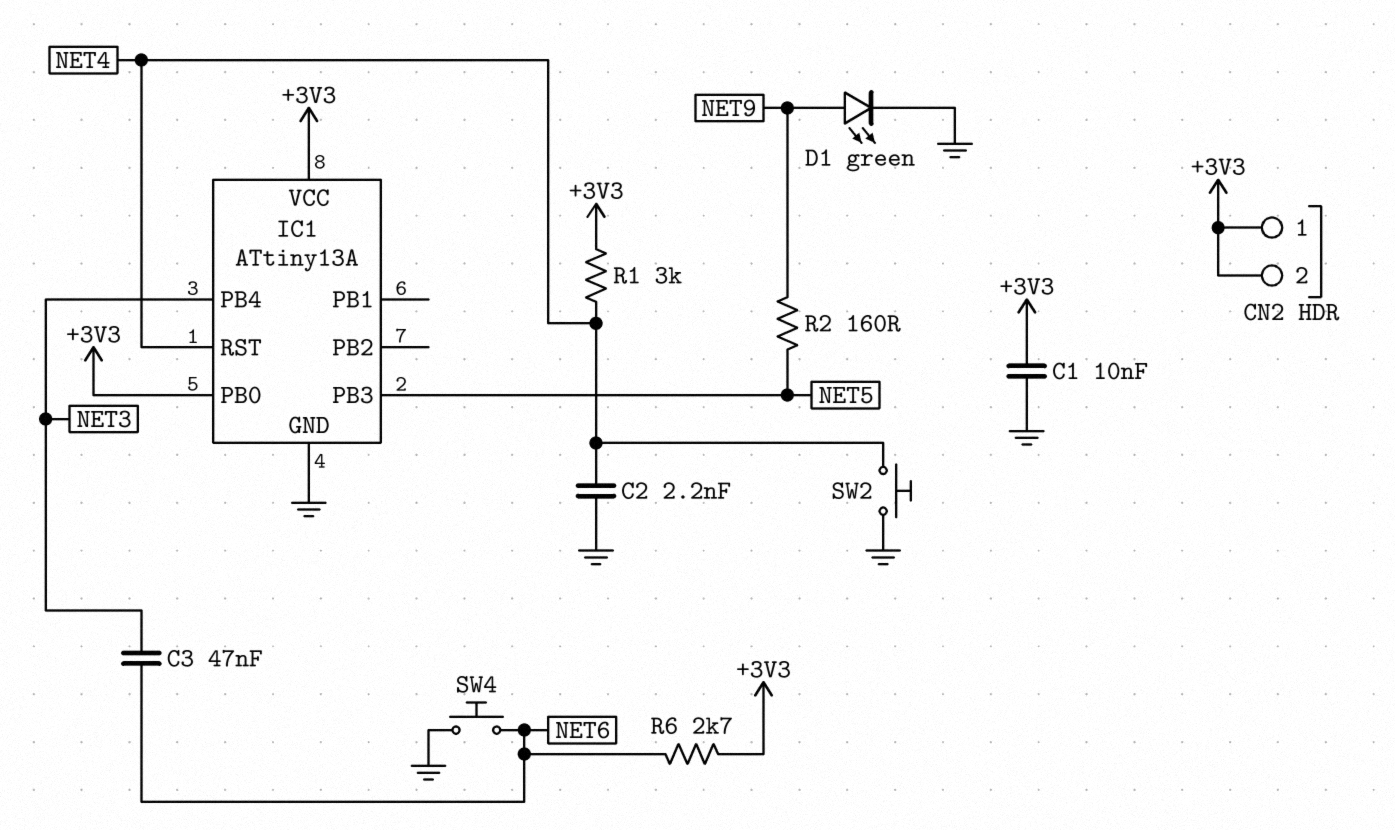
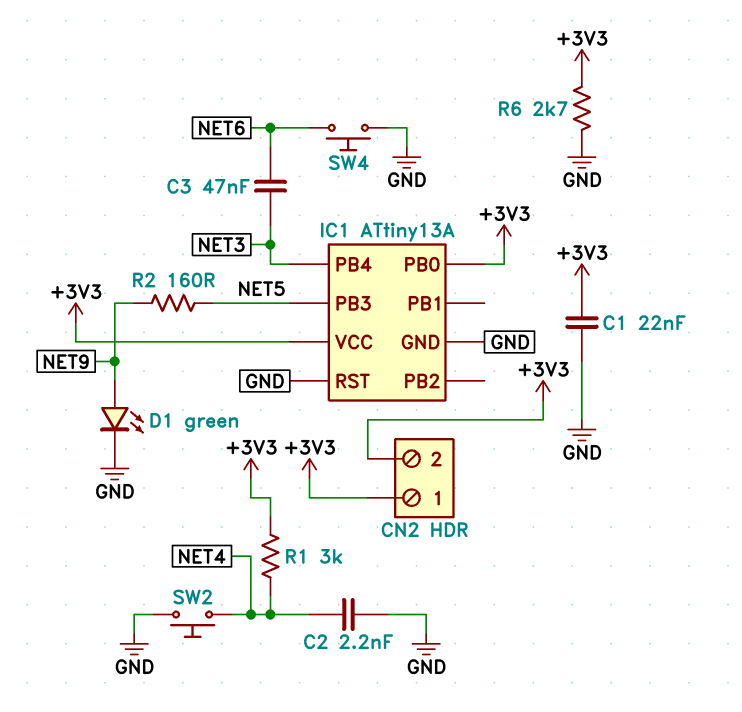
C1: 10nF (+3V3, GND) -> 22nF (+3V3, GND)
IC1 pin RST: NET4 -> GND
R6: 2.7k (+3V3, NET6) -> 2.7k (+3V3, GND)

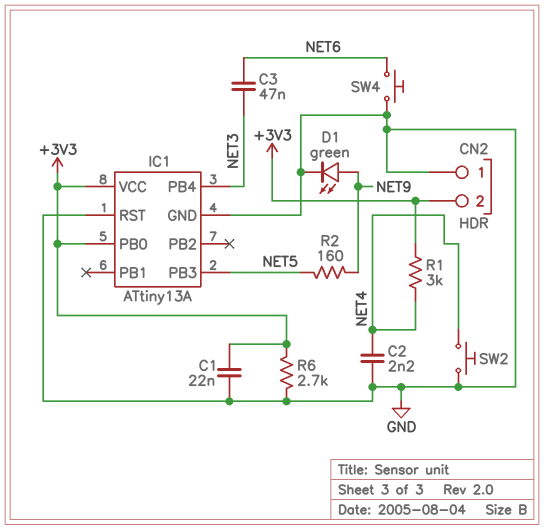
CN2 pin 1: +3V3 -> GND

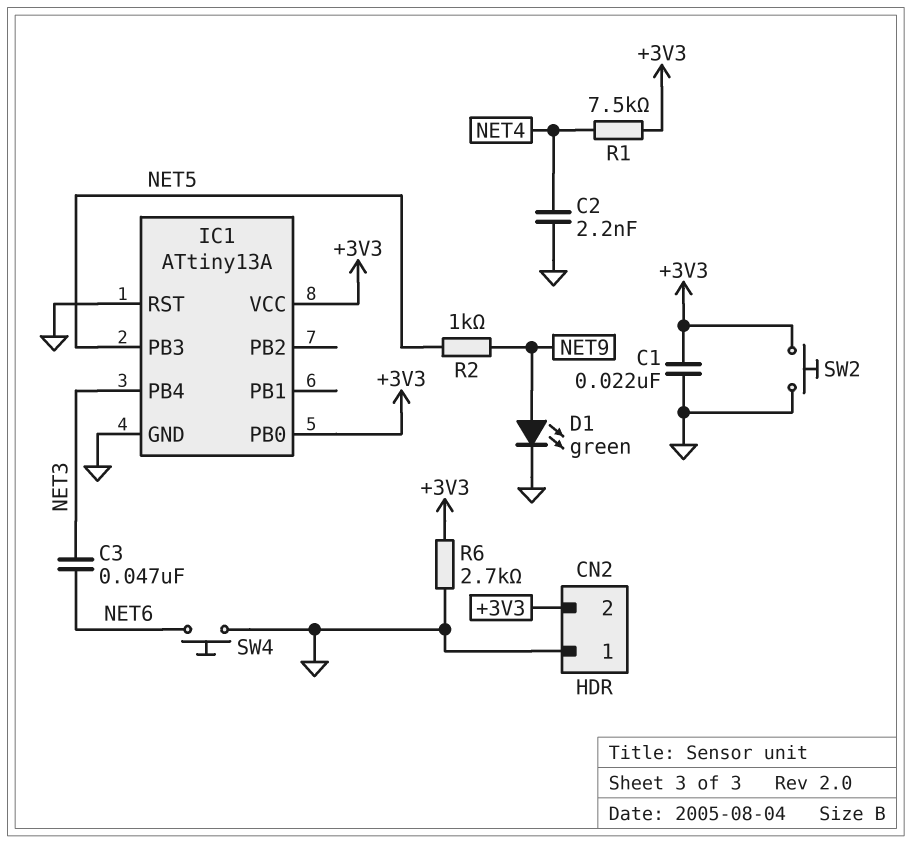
R1: 3k (+3V3, NET4) -> 7.5k (+3V3, NET4)
R2: 160 (NET5, NET9) -> 1k (NET5, NET9)
SW2: button (GND, NET4) -> button (+3V3, GND)

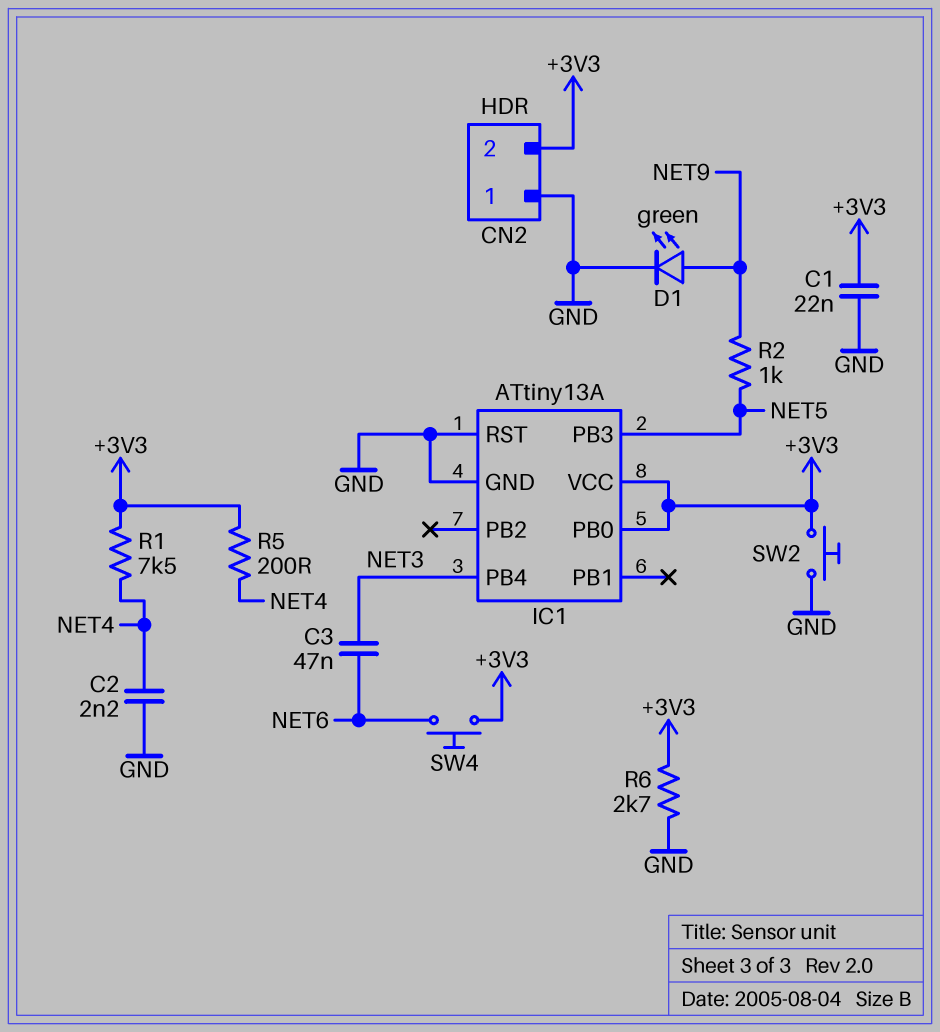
R5: none -> 200 (+3V3, NET4)
SW4: button (GND, NET6) -> button (+3V3, NET6)

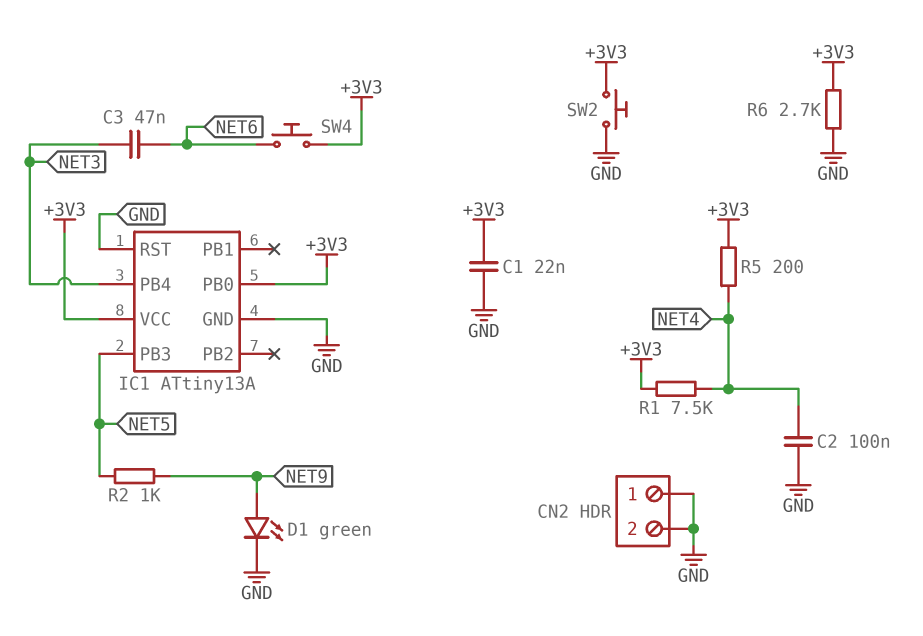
C2: 2.2nF (GND, NET4) -> 100nF (GND, NET4)
CN2 pin 2: +3V3 -> GND

